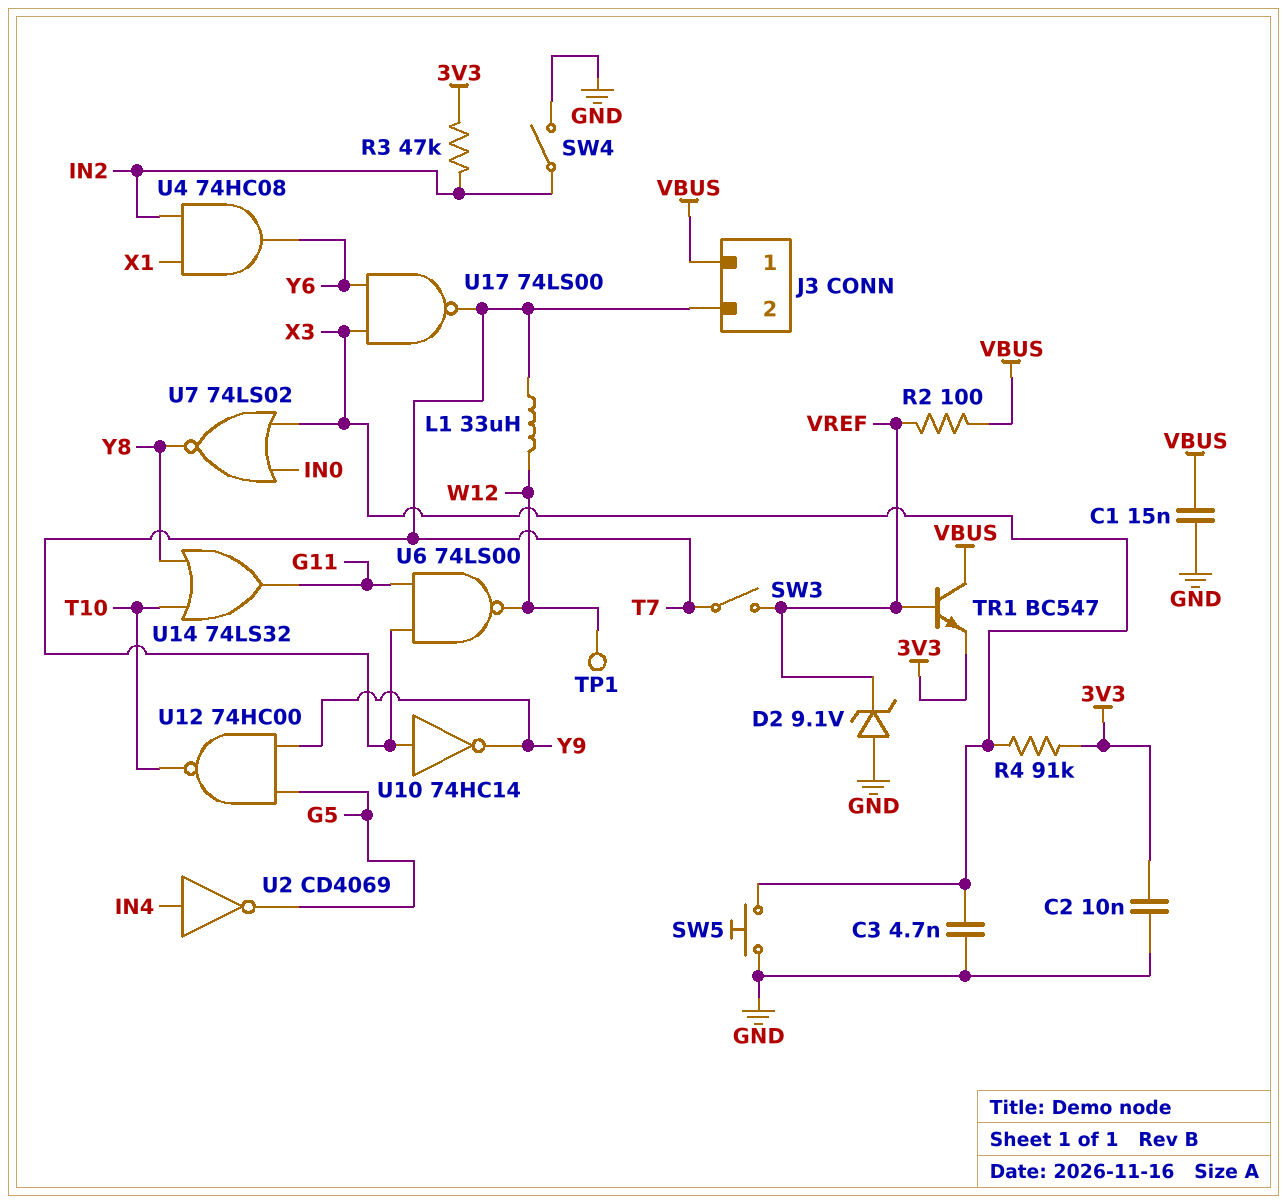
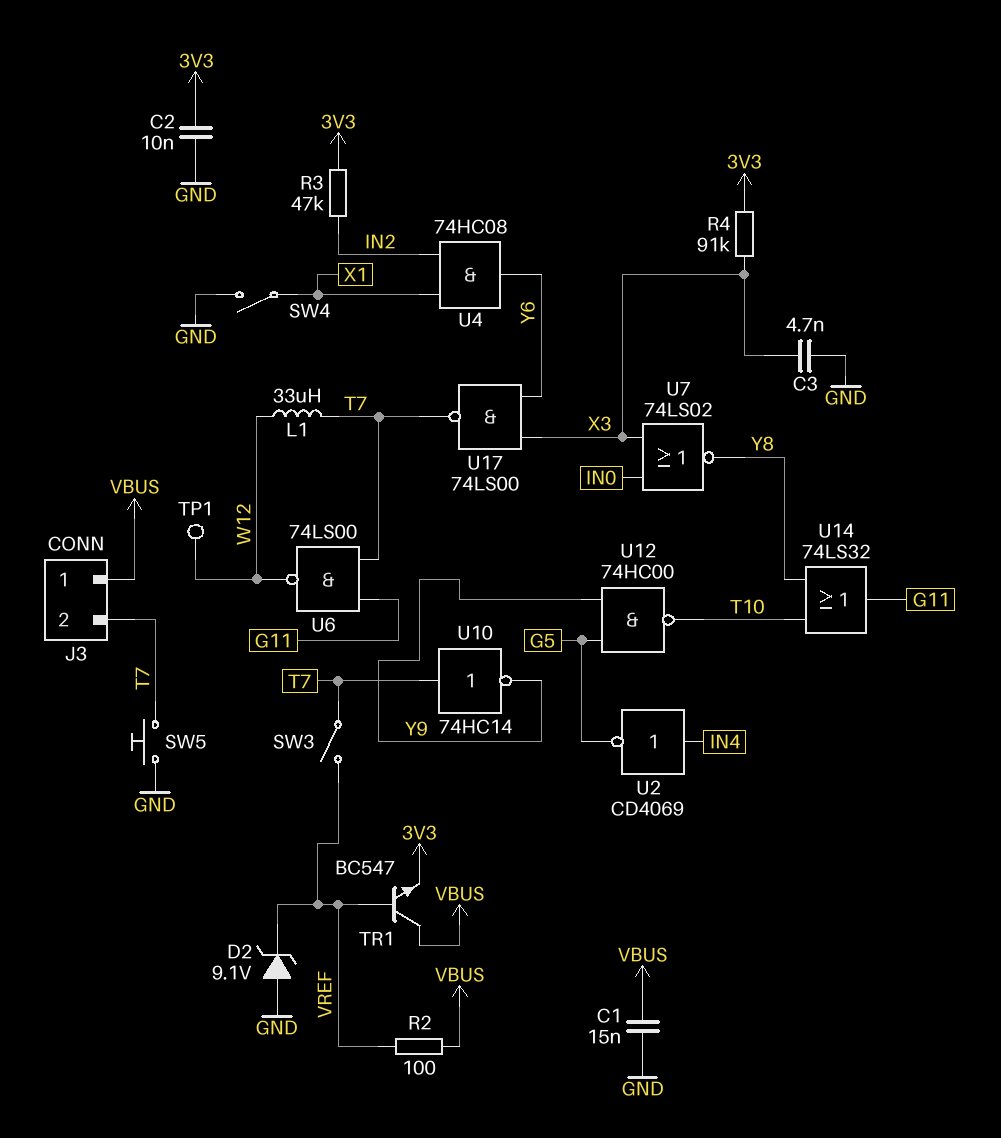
SW4: switch (GND, IN2) -> switch (GND, X1)
SW5: button (GND, X3) -> button (GND, T7)

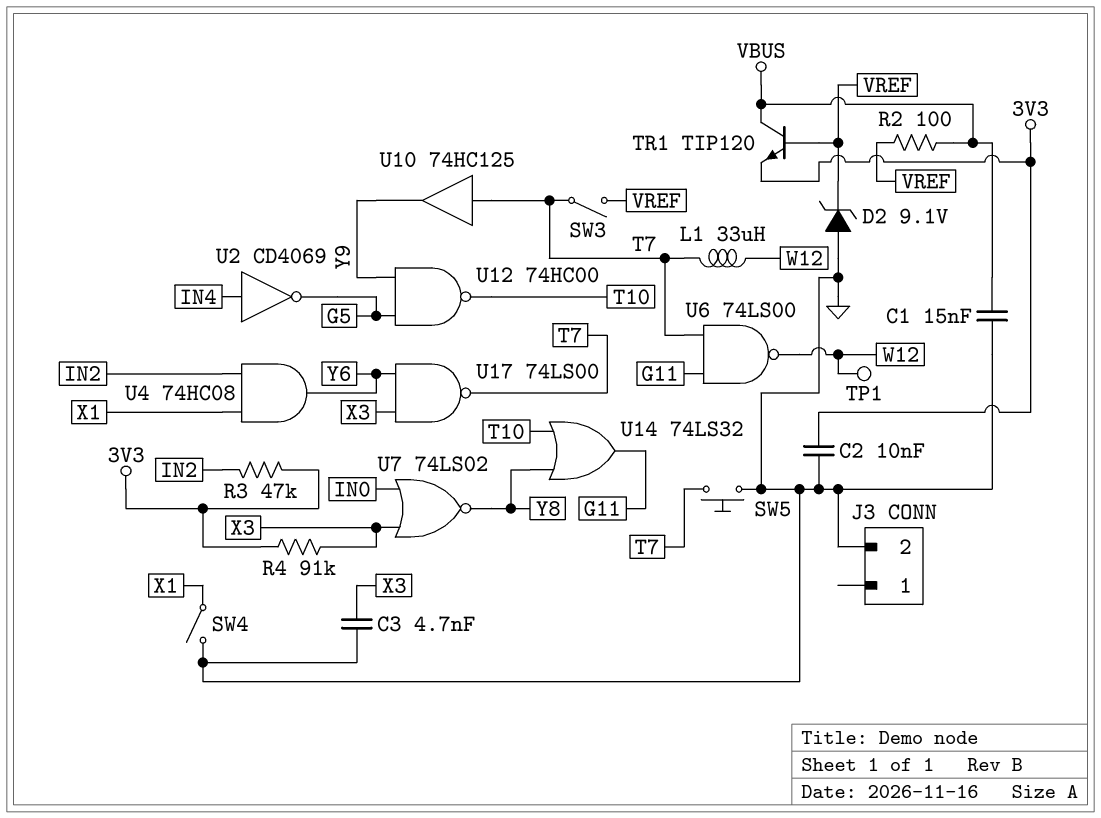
J3 pin 1: VBUS -> none
J3 pin 2: T7 -> GND
TR1: NPN BC547 (B VREF, C VBUS, E 3V3) -> NPN TIP120 (B VREF, C VBUS, E 3V3)
U10: NOT 74HC14 (in T7, out Y9) -> buffer 74HC125 (in T7, out Y9)

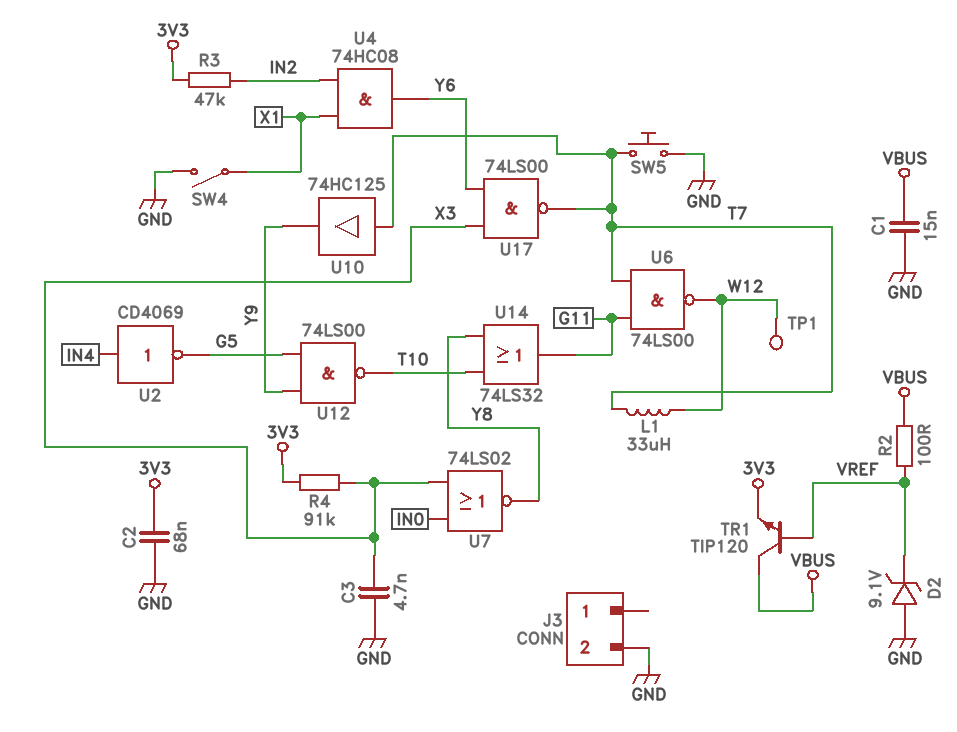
C2: 10nF (3V3, GND) -> 68nF (3V3, GND)
SW3: switch (T7, VREF) -> none
U12: NAND 74HC00 (in G5, in Y9, out T10) -> NAND 74LS00 (in G5, in Y9, out T10)

